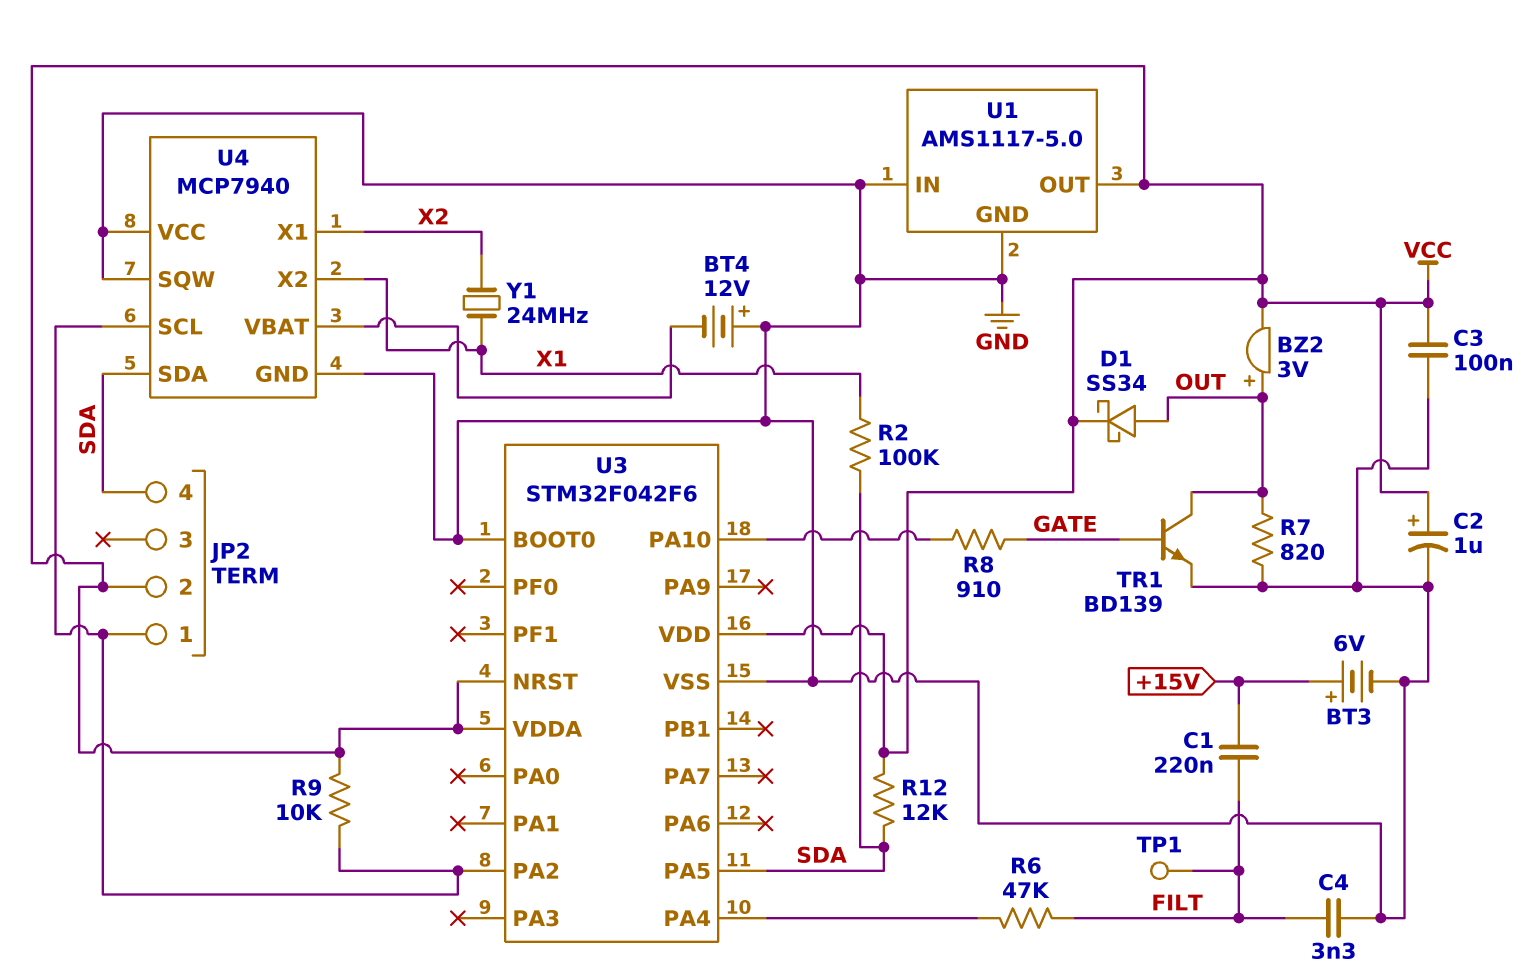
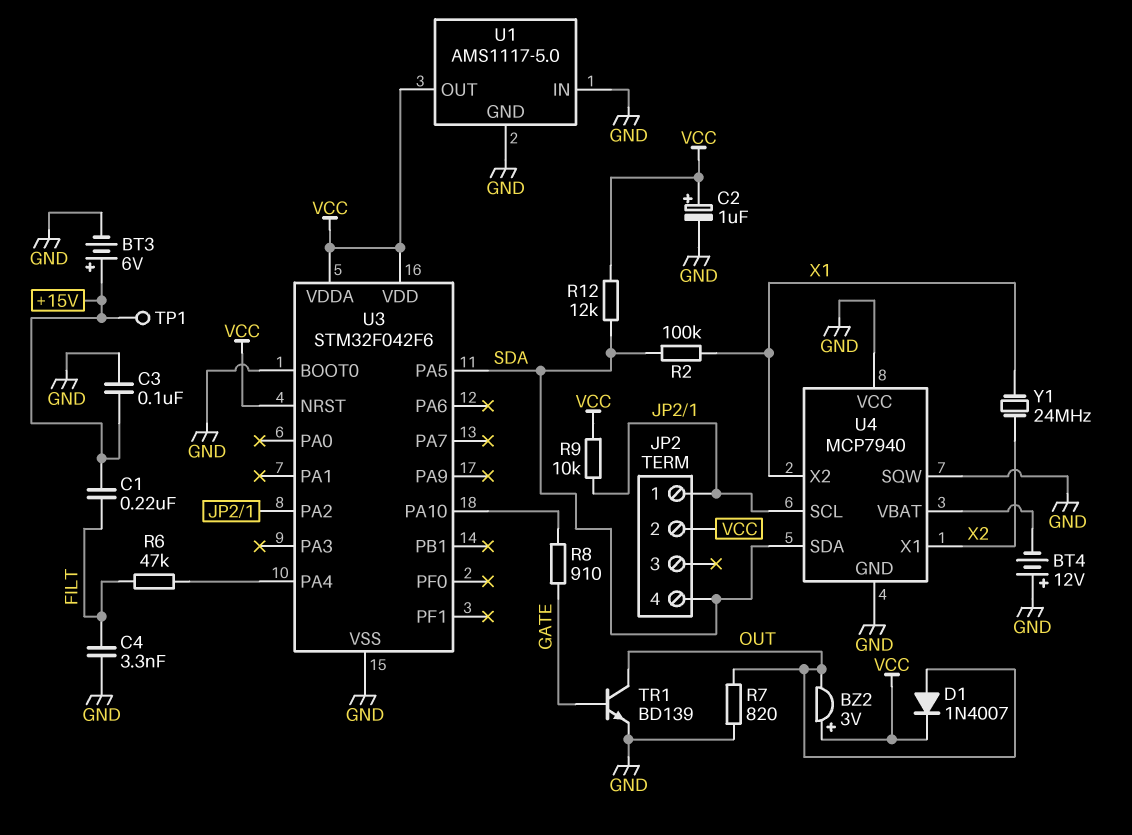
BZ2: buzzer 3V (plus OUT, minus VCC) -> buzzer 3V (plus VCC, minus OUT)
C3: 100nF (GND, VCC) -> 100nF (+15V, GND)
D1: schottky SS34 (A OUT, K VCC) -> diode 1N4007 (A OUT, K VCC)
TP1: test point (FILT) -> test point (+15V)

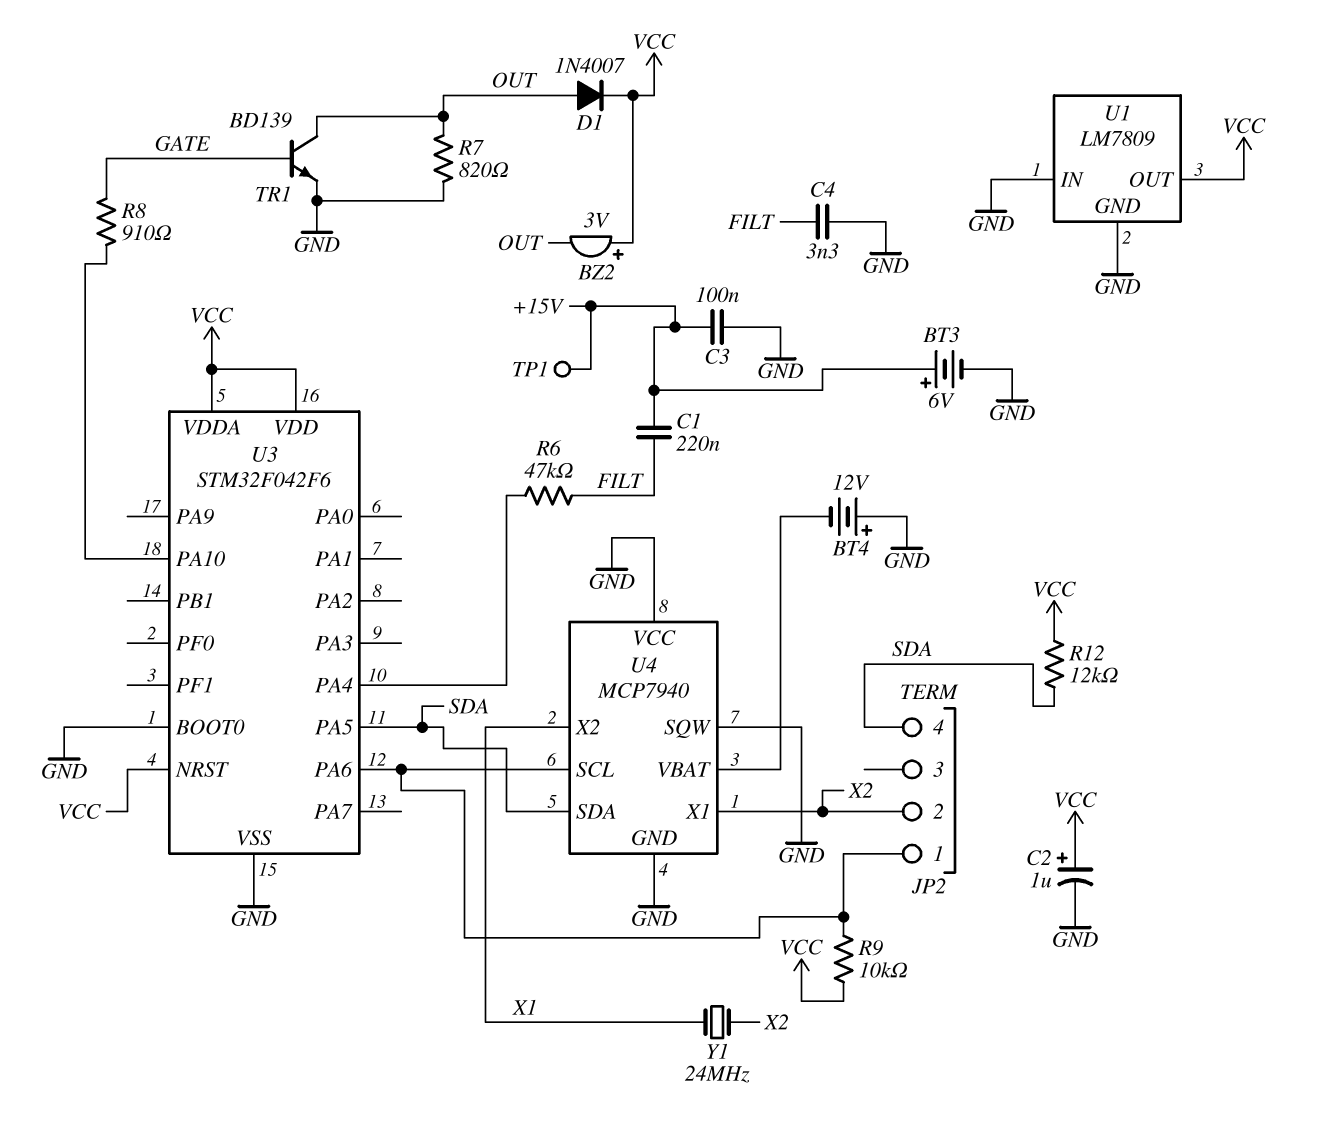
JP2 pin 2: VCC -> X2
R2: 100k (SDA, X1) -> none
U1: AMS1117-5.0 -> LM7809
U3 pin PA2: JP2/1 -> none
U3 pin PA6: none -> JP2/1

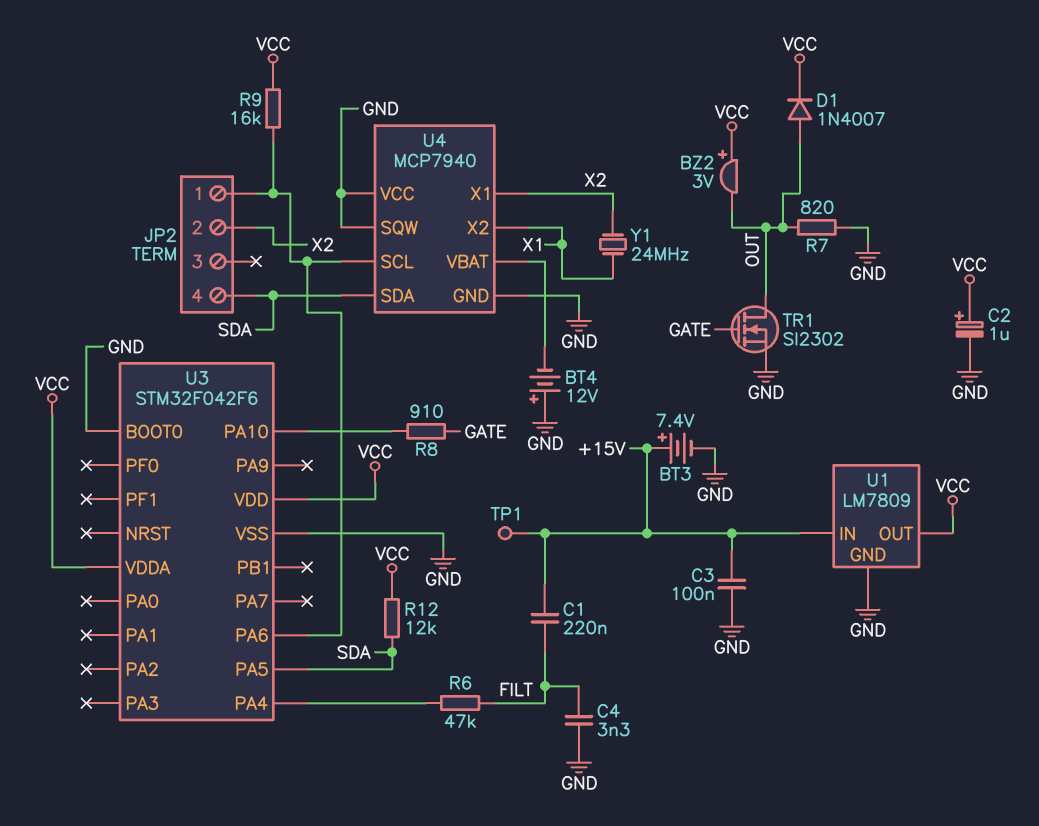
BT3: 6V (plus +15V, minus GND) -> 7.4V (plus +15V, minus GND)
R9: 10k (JP2/1, VCC) -> 16k (JP2/1, VCC)
TR1: NPN BD139 (B GATE, C OUT, E GND) -> NMOS SI2302 (G GATE, D OUT, S GND)
U1 pin IN: GND -> +15V
U3 pin NRST: VCC -> none

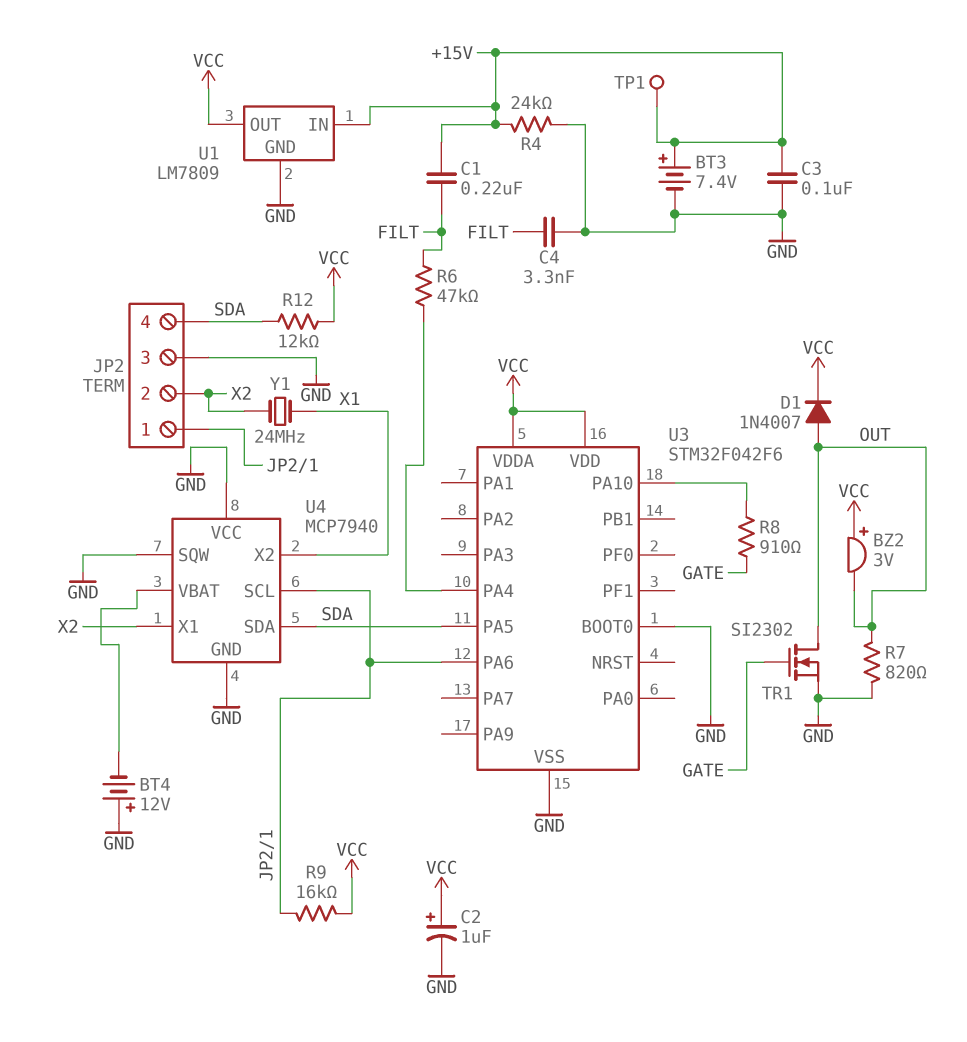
JP2 pin 3: none -> GND
R4: none -> 24k (+15V, GND)

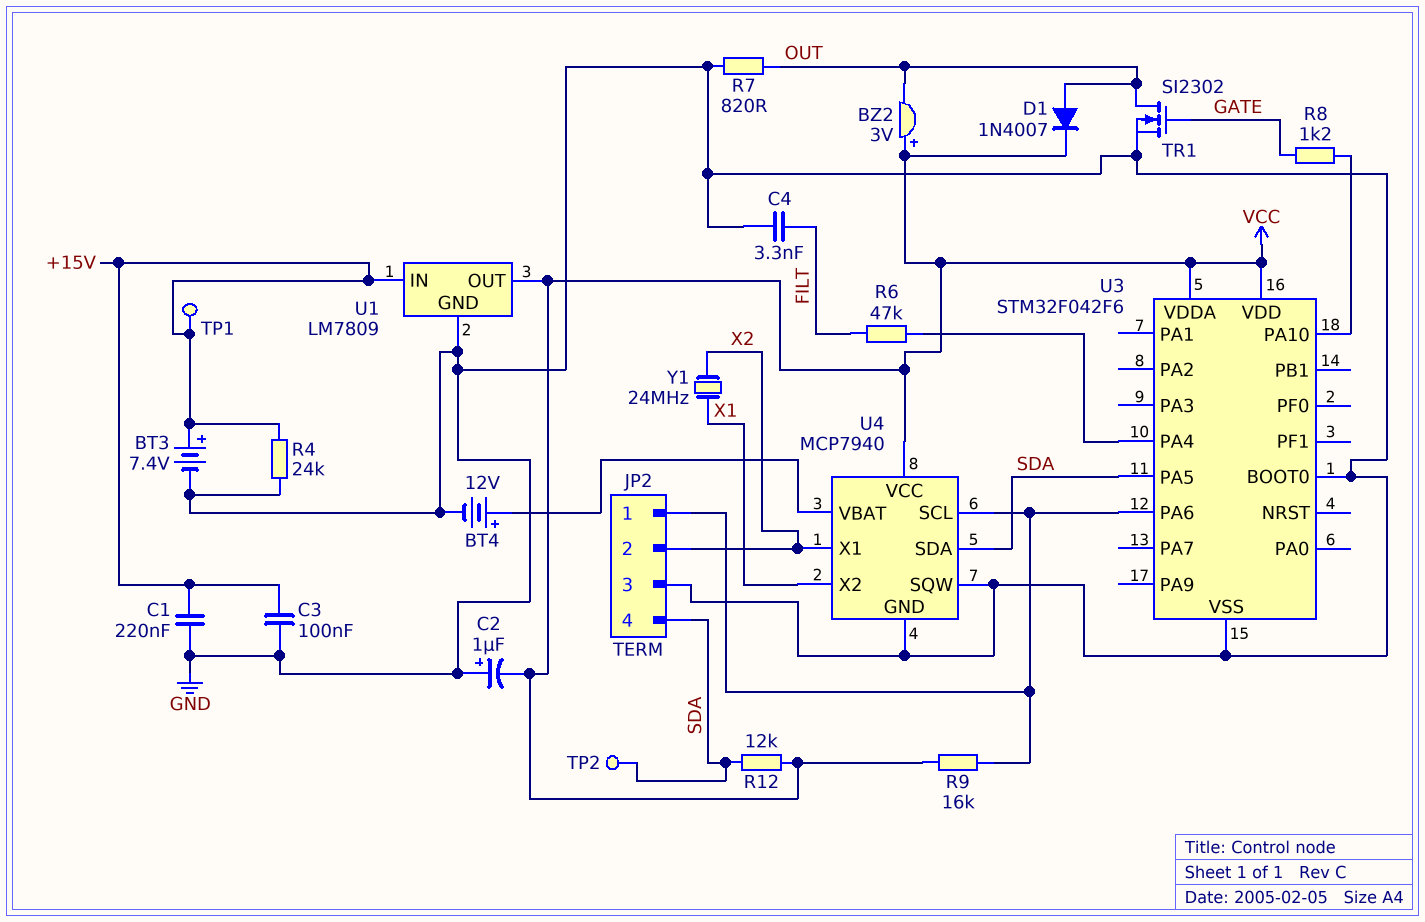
BT4: 12V (plus GND, minus U4/VBAT) -> 12V (plus U4/VBAT, minus GND)
C1: 220nF (+15V, FILT) -> 220nF (+15V, GND)
C2: 1uF (plus VCC, minus GND) -> 1uF (plus GND, minus VCC)
R8: 910 (GATE, U3/PA10) -> 1.2k (GATE, U3/PA10)
TP2: none -> test point (SDA)
U4 pin VCC: GND -> VCC

